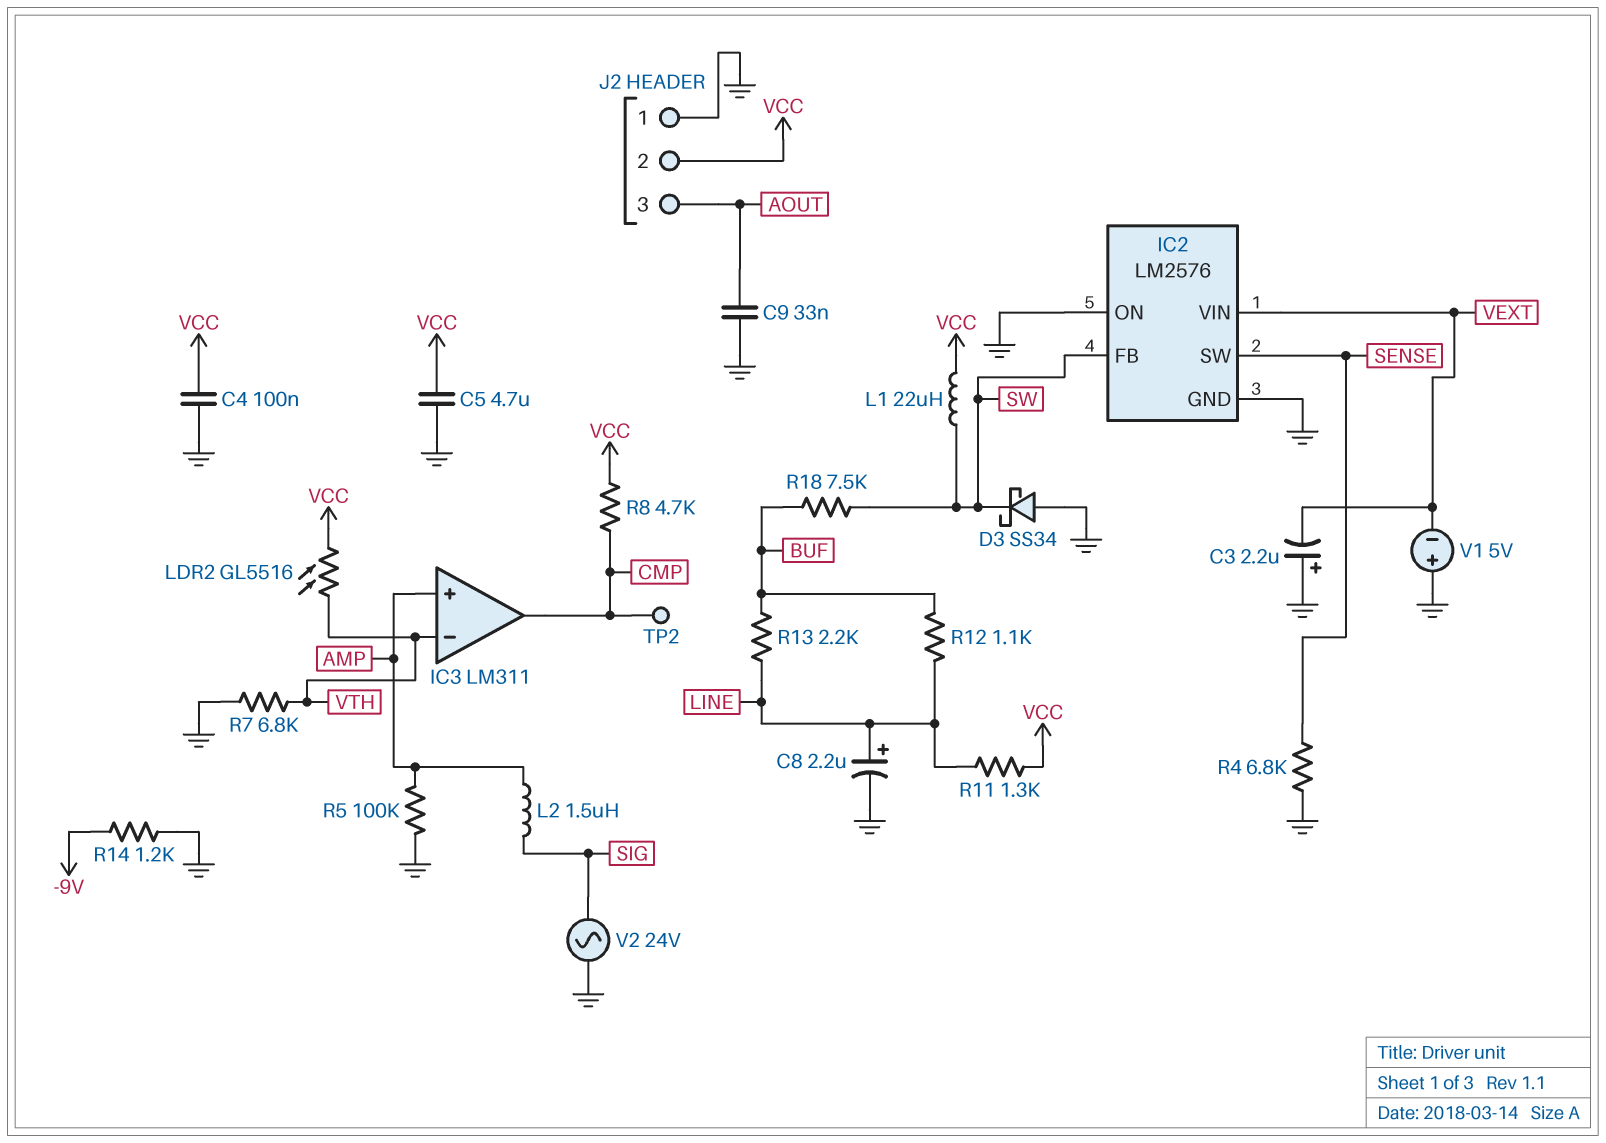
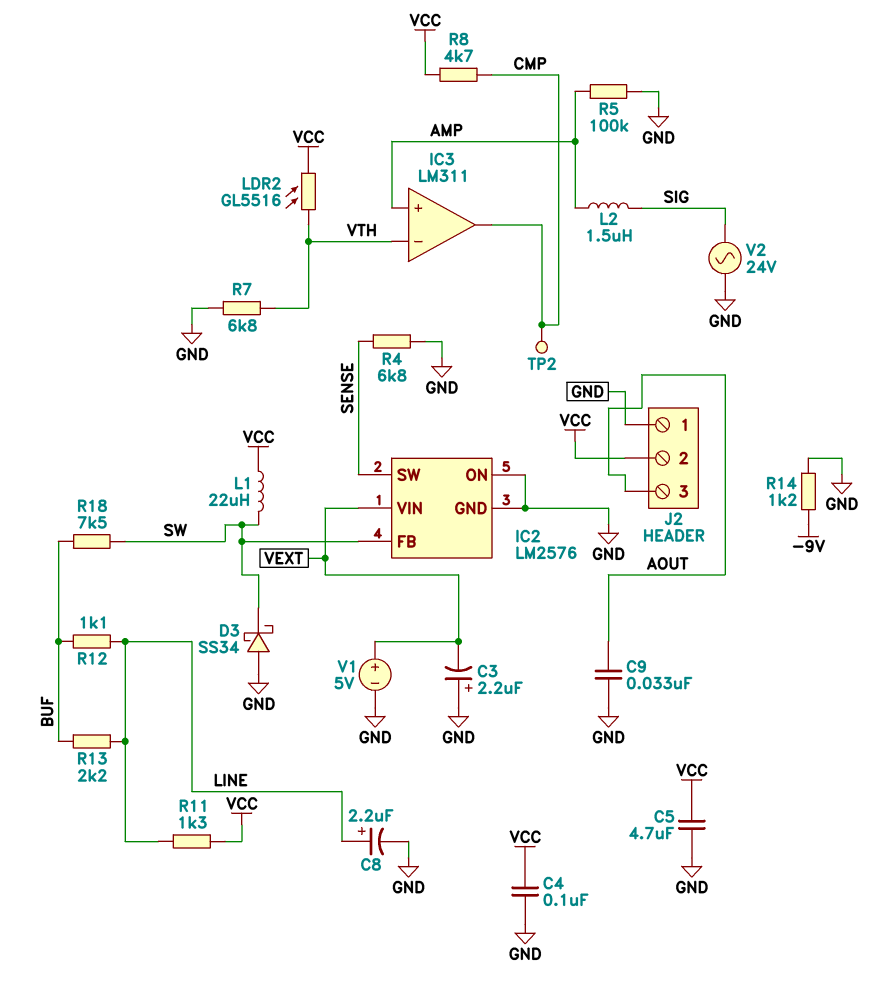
V1: 5V (plus GND, minus VEXT) -> 5V (plus VEXT, minus GND)

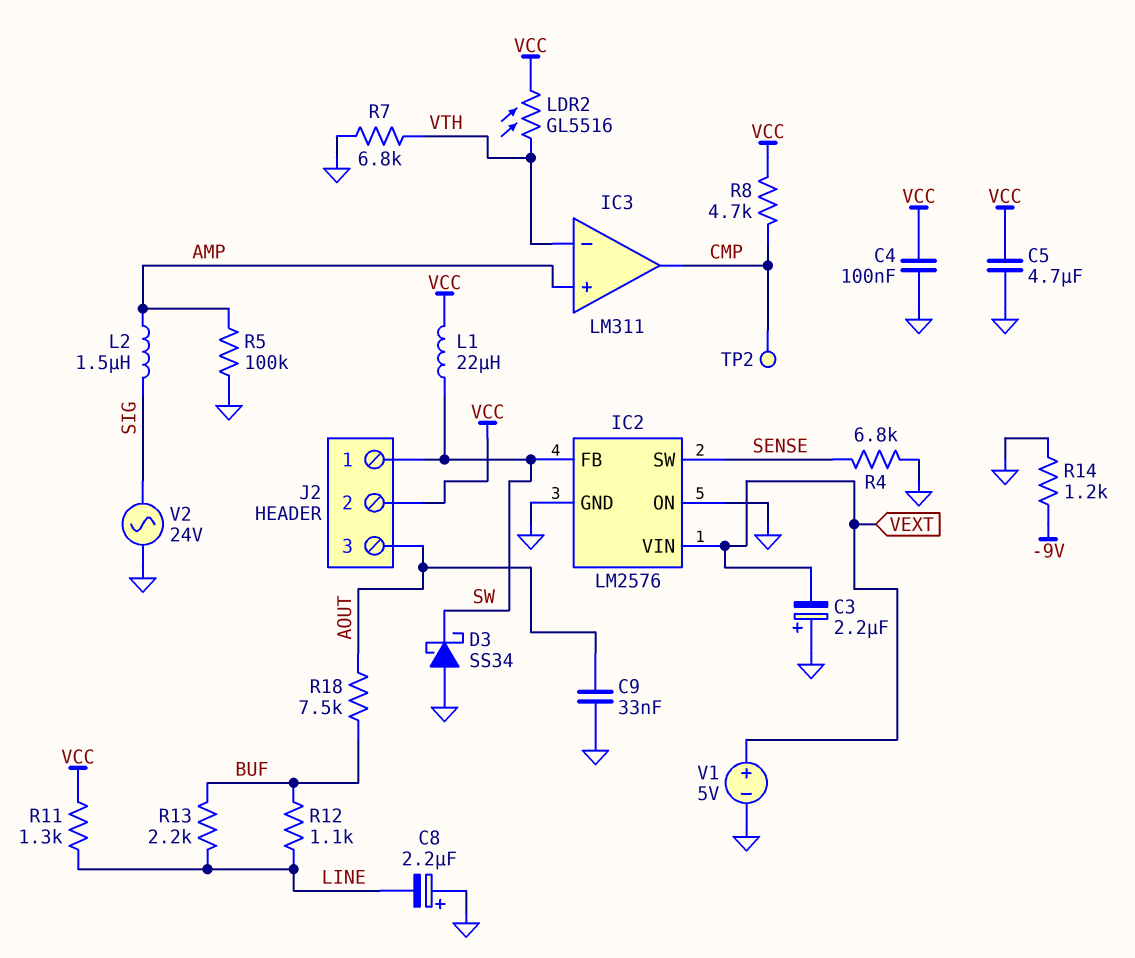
C8: 2.2uF (plus LINE, minus GND) -> 2.2uF (plus GND, minus LINE)
J2 pin 1: GND -> SW
R18: 7.5k (BUF, SW) -> 7.5k (AOUT, BUF)

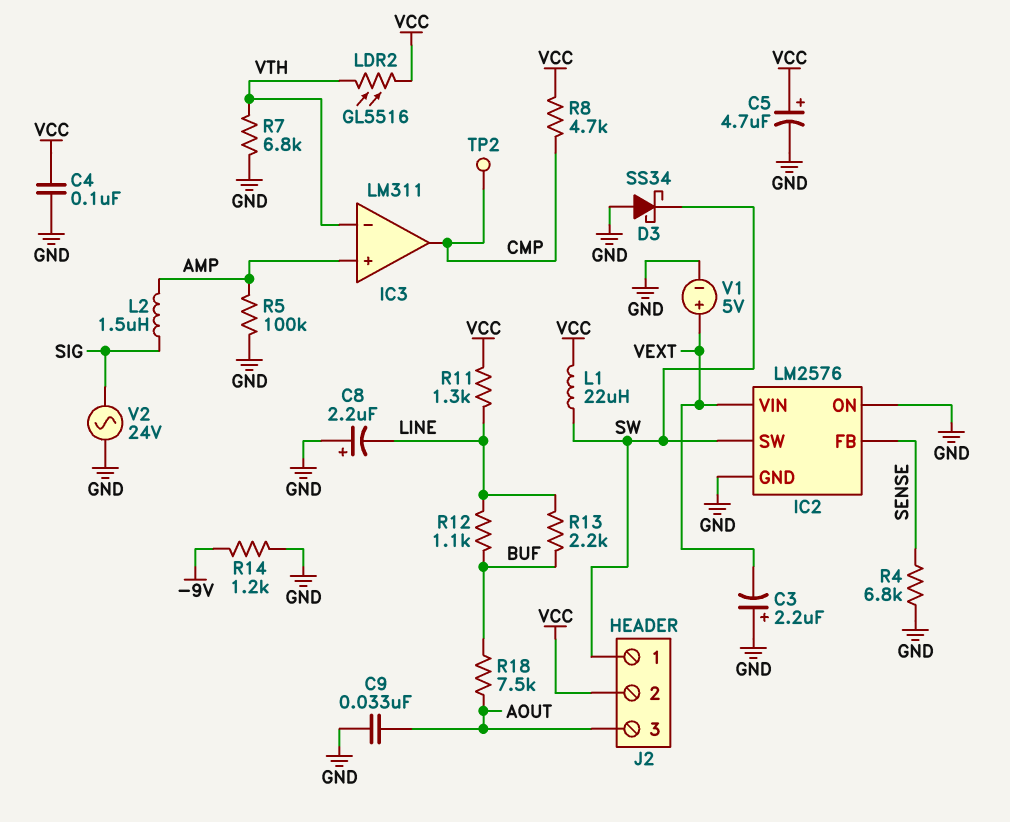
C5: 4.7uF (GND, VCC) -> 4.7uF (plus VCC, minus GND)
IC2 pin FB: SW -> SENSE
IC2 pin SW: SENSE -> SW

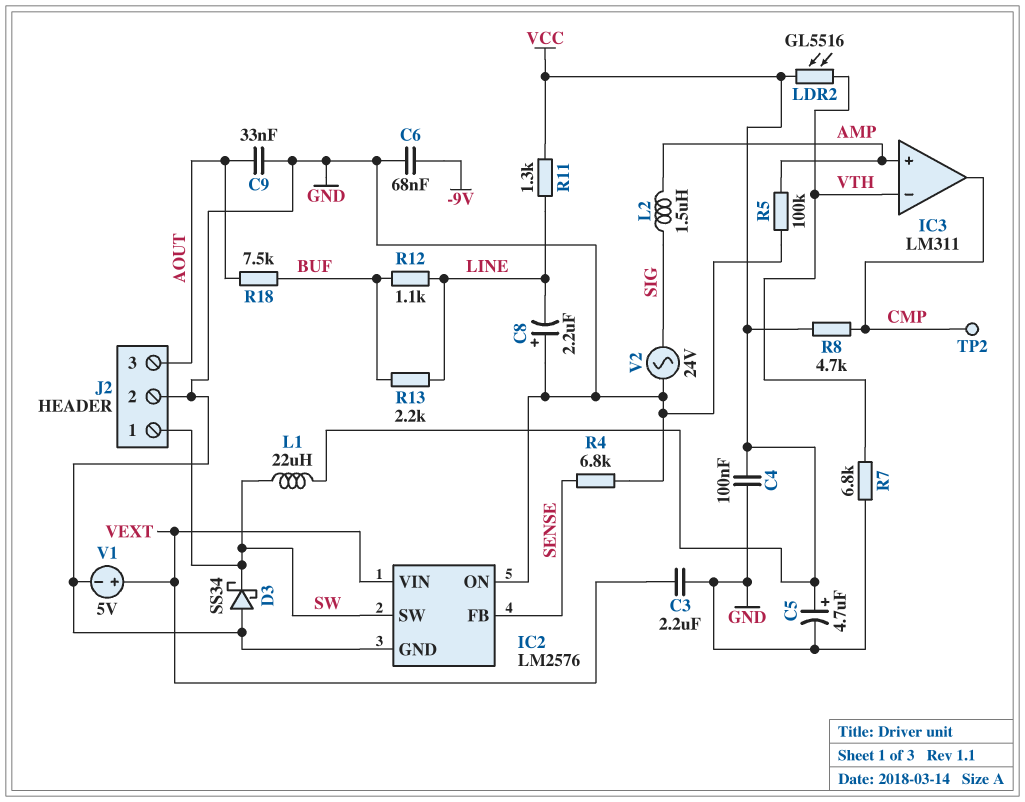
C3: 2.2uF (plus GND, minus VEXT) -> 2.2uF (GND, VEXT)
C6: none -> 68nF (-9V, GND)
J2 pin 2: VCC -> GND
R14: 1.2k (-9V, GND) -> none

